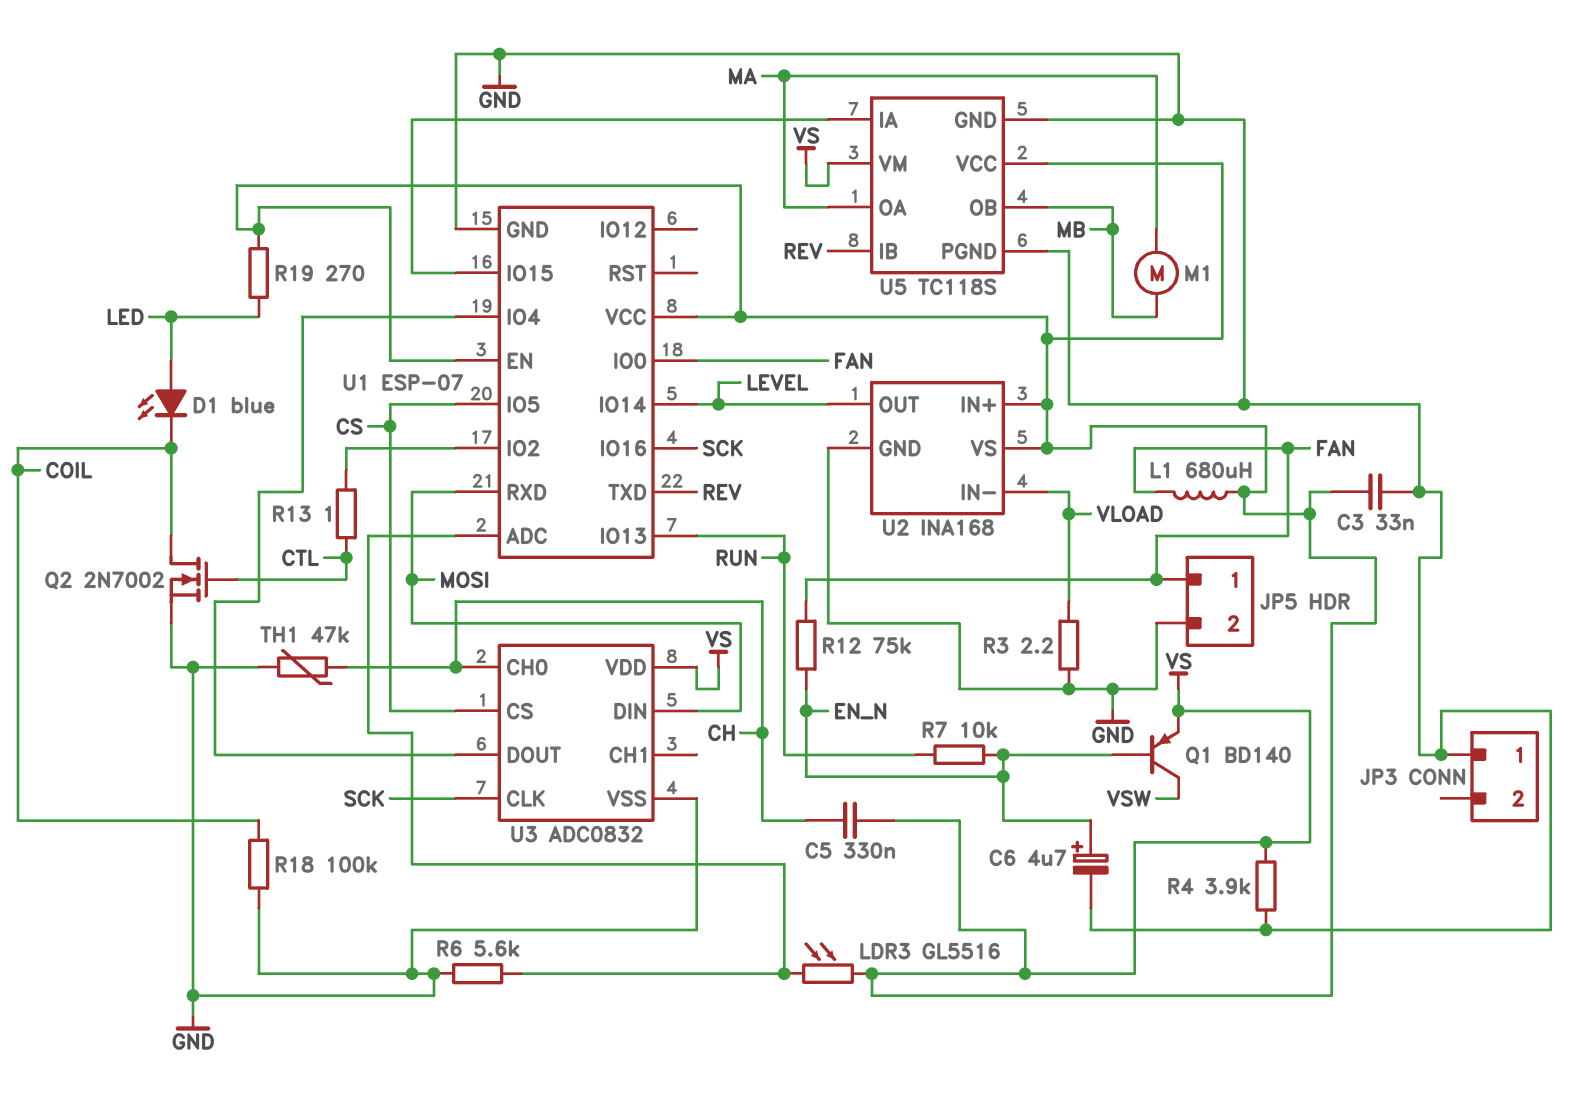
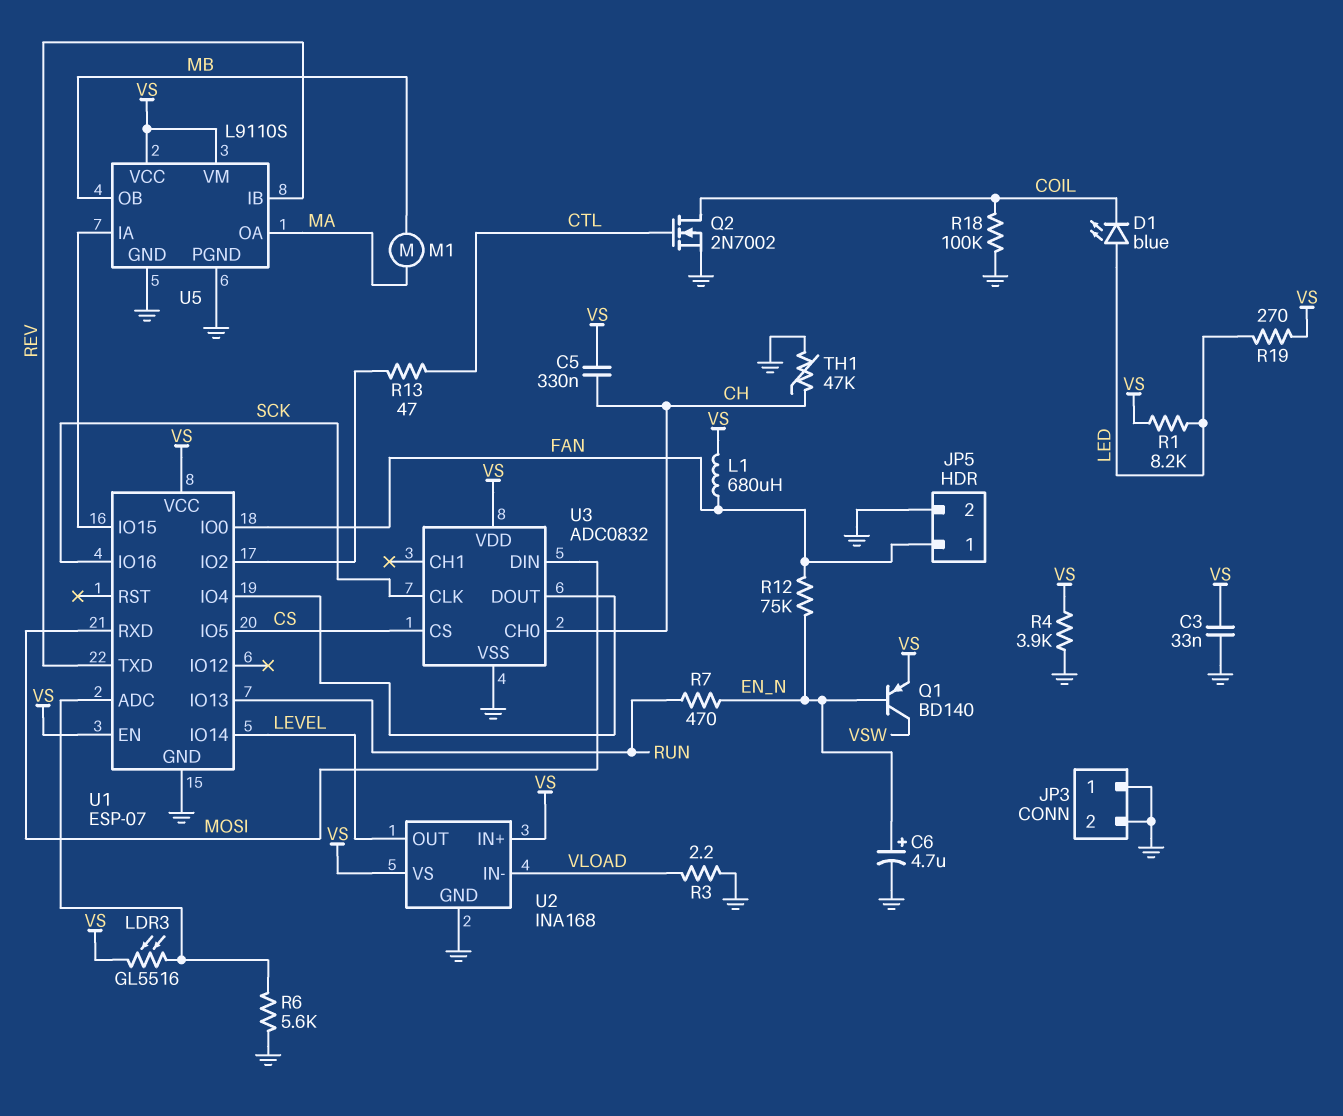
JP3 pin 2: none -> GND
R1: none -> 8.2k (LED, VS)
R7: 10k (EN_N, RUN) -> 470 (EN_N, RUN)
R13: 1 (CTL, U1/IO2) -> 47 (CTL, U1/IO2)
U5: TC118S -> L9110S

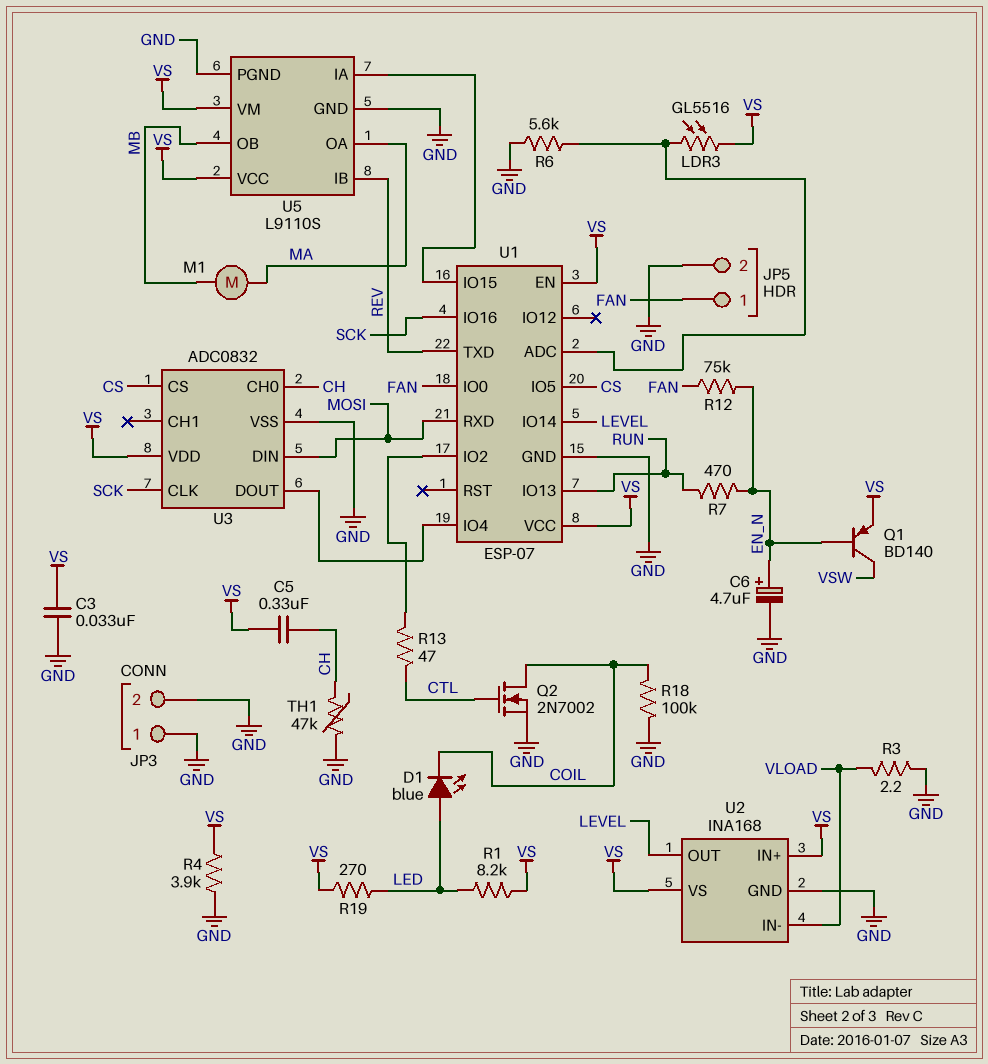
L1: 680uH (FAN, VS) -> none

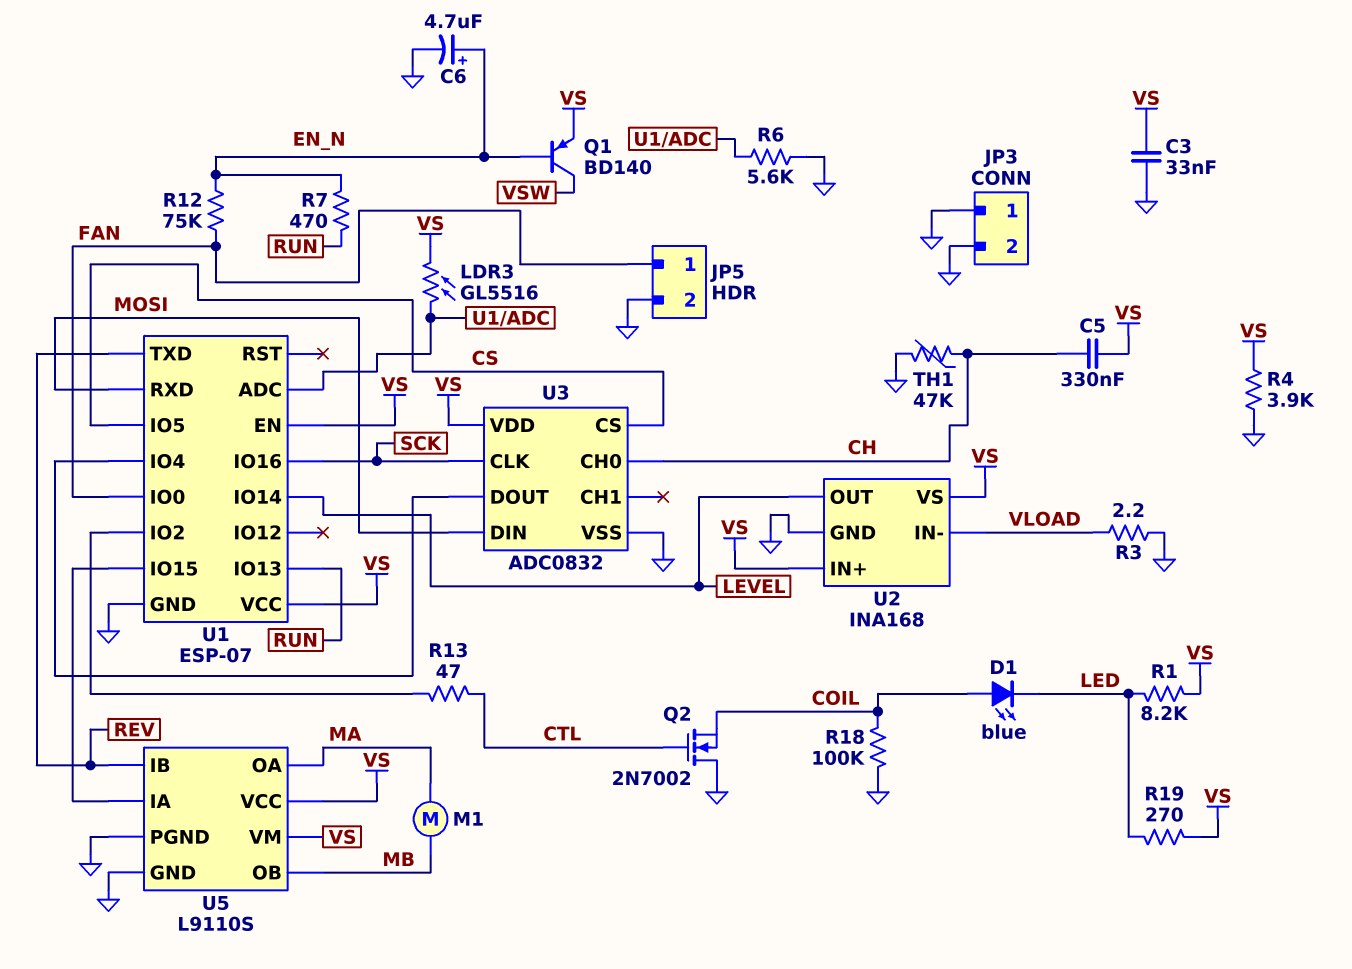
D1: LED blue (A LED, K COIL) -> LED blue (A COIL, K LED)
Q2: NMOS 2N7002 (G CTL, D COIL, S GND) -> NMOS 2N7002 (G CTL, D GND, S COIL)

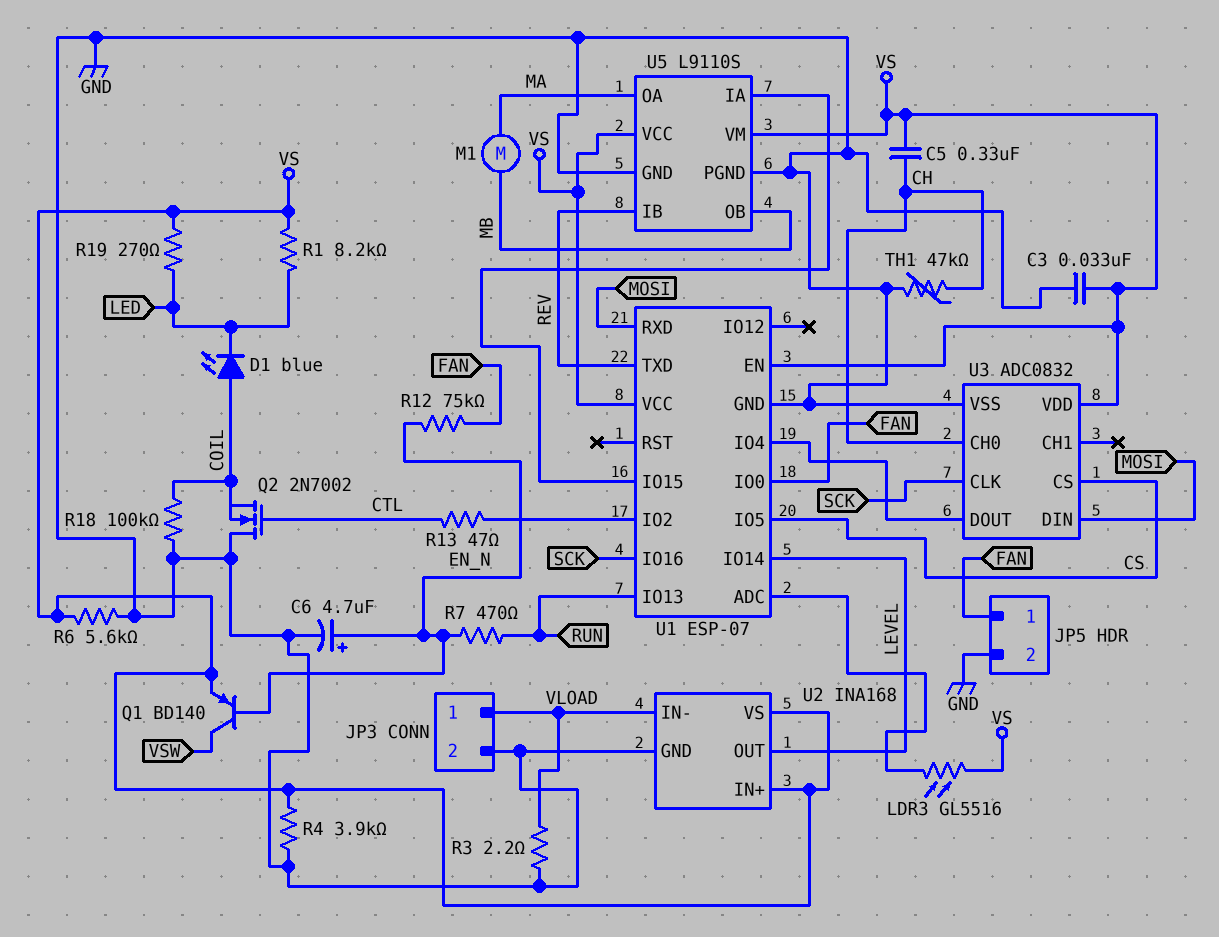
JP3 pin 1: GND -> VLOAD
R6: 5.6k (GND, U1/ADC) -> 5.6k (GND, VS)

